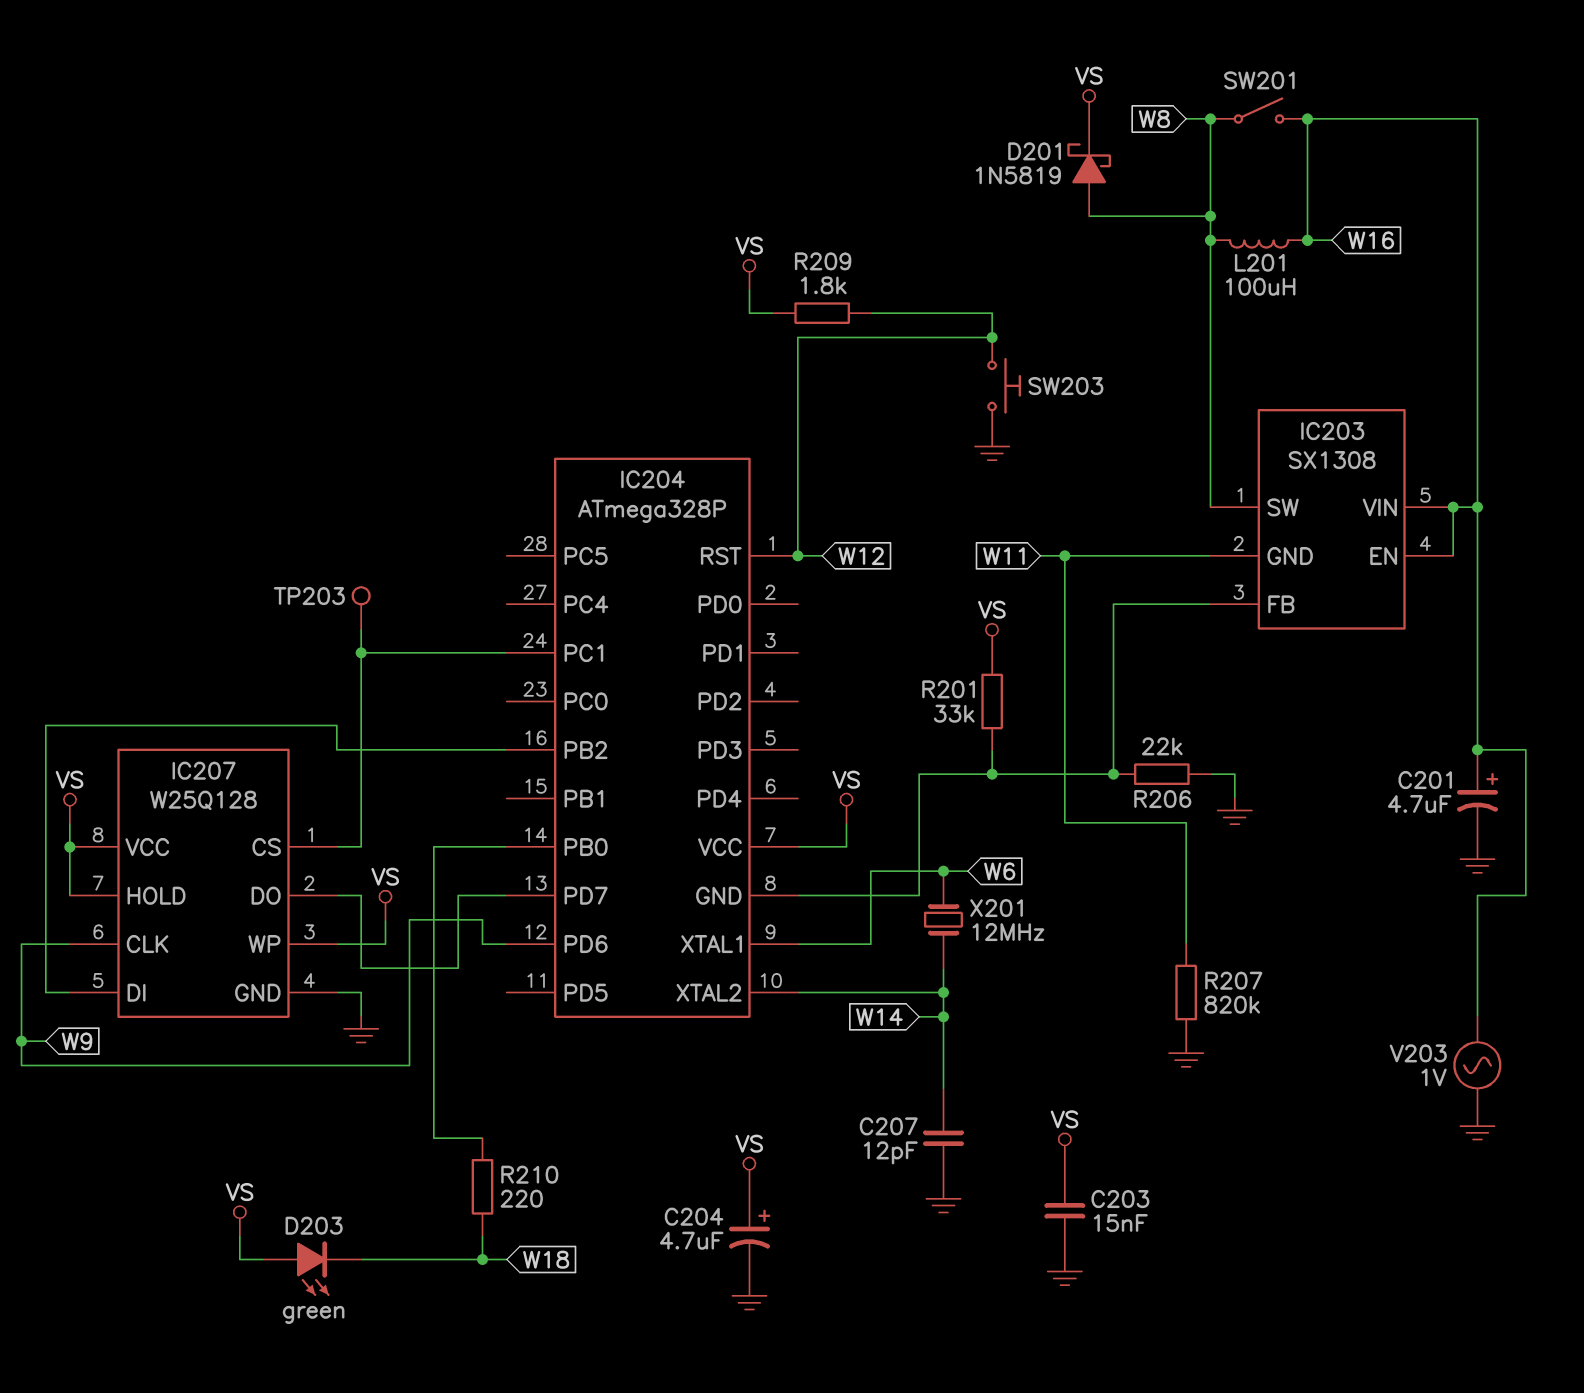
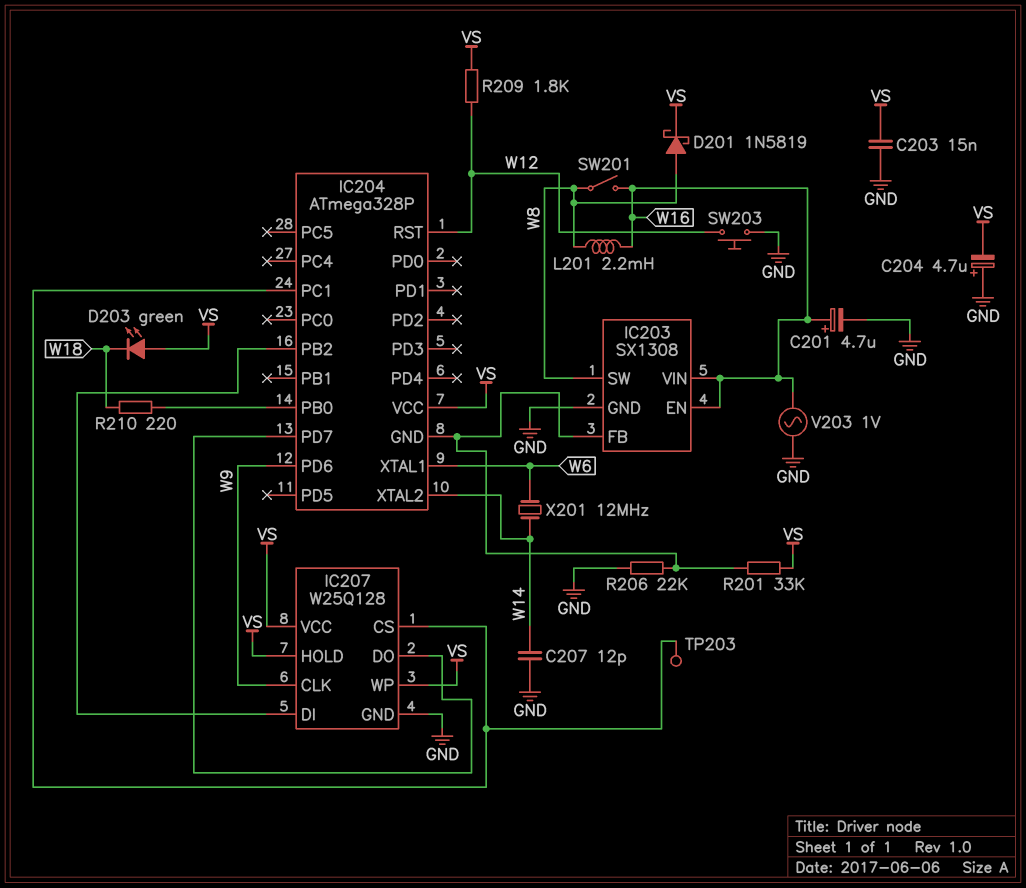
C204: 4.7uF (plus VS, minus GND) -> 4.7uF (plus GND, minus VS)
IC203 pin GND: W11 -> GND
L201: 100uH (W8, W16) -> 2.2mH (W8, W16)
R207: 820k (GND, W11) -> none

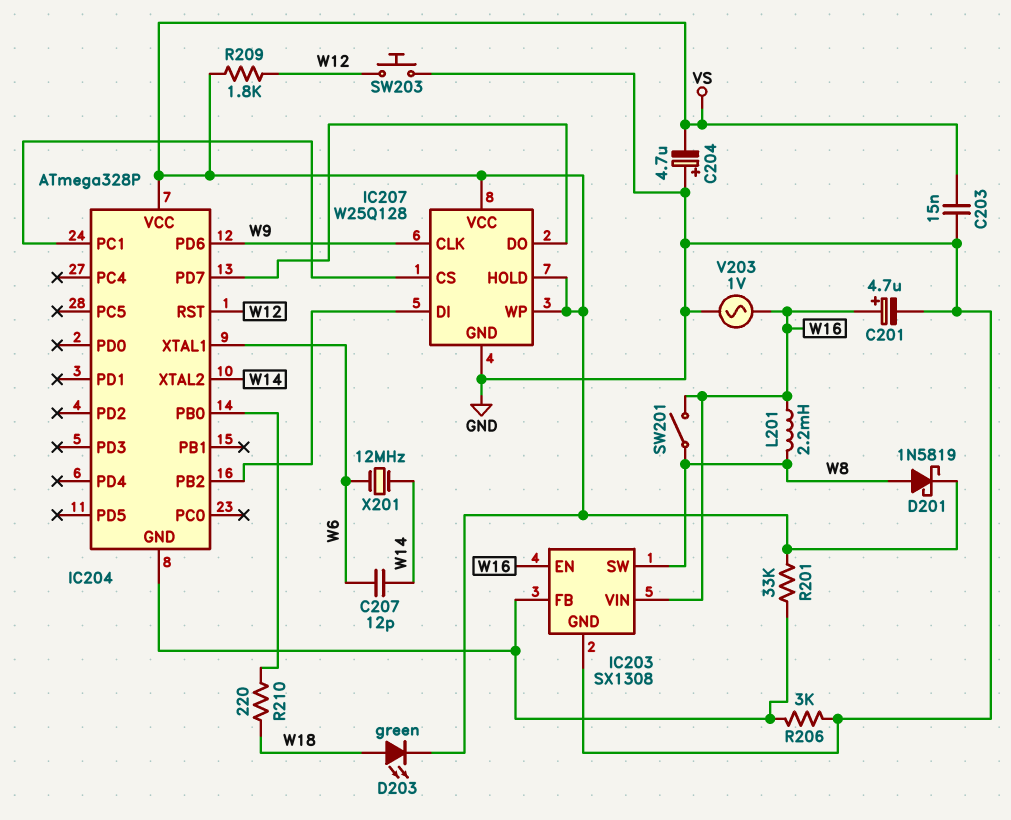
C207: 12pF (GND, W14) -> 12pF (W6, W14)
D203: LED green (A VS, K W18) -> LED green (A W18, K VS)
R206: 22k (GND, IC203/FB) -> 3k (GND, IC203/FB)
TP203: test point (IC204/PC1) -> none

